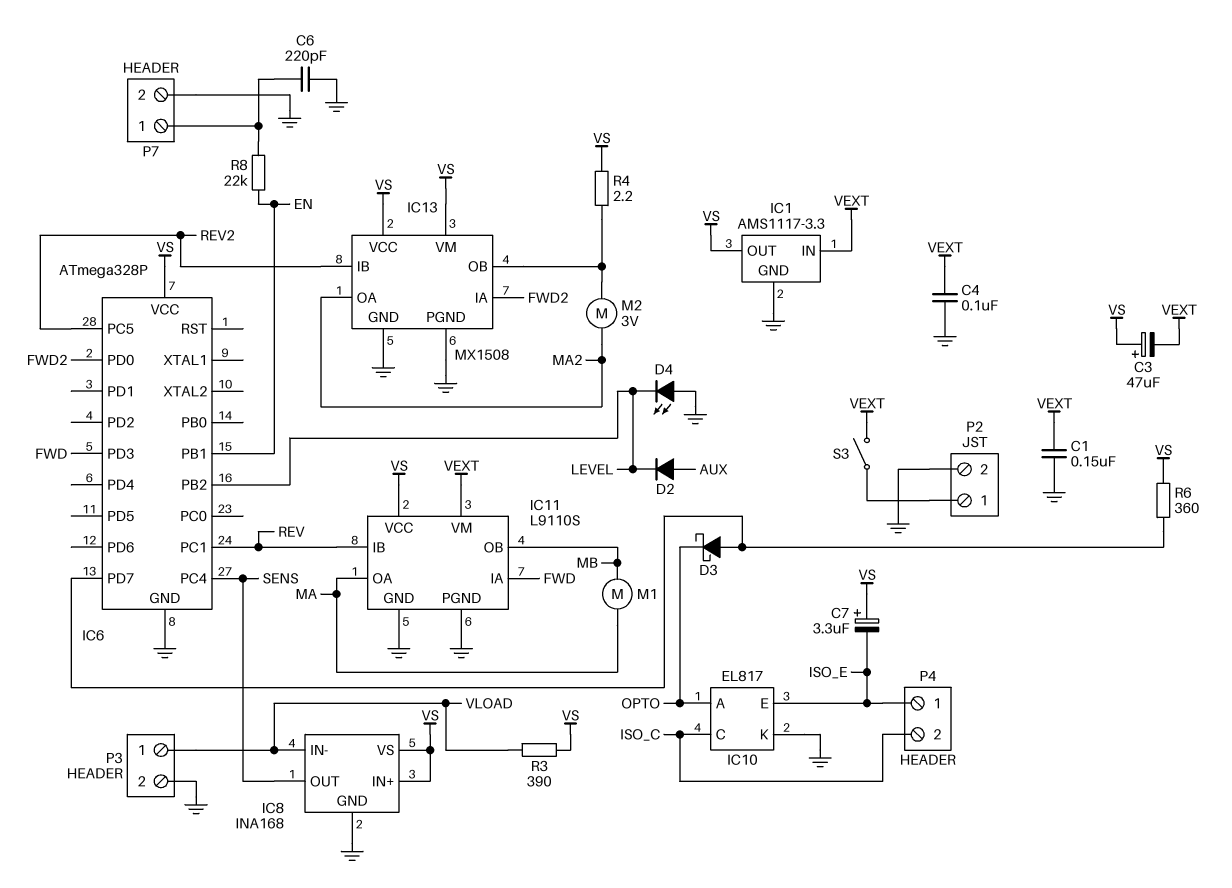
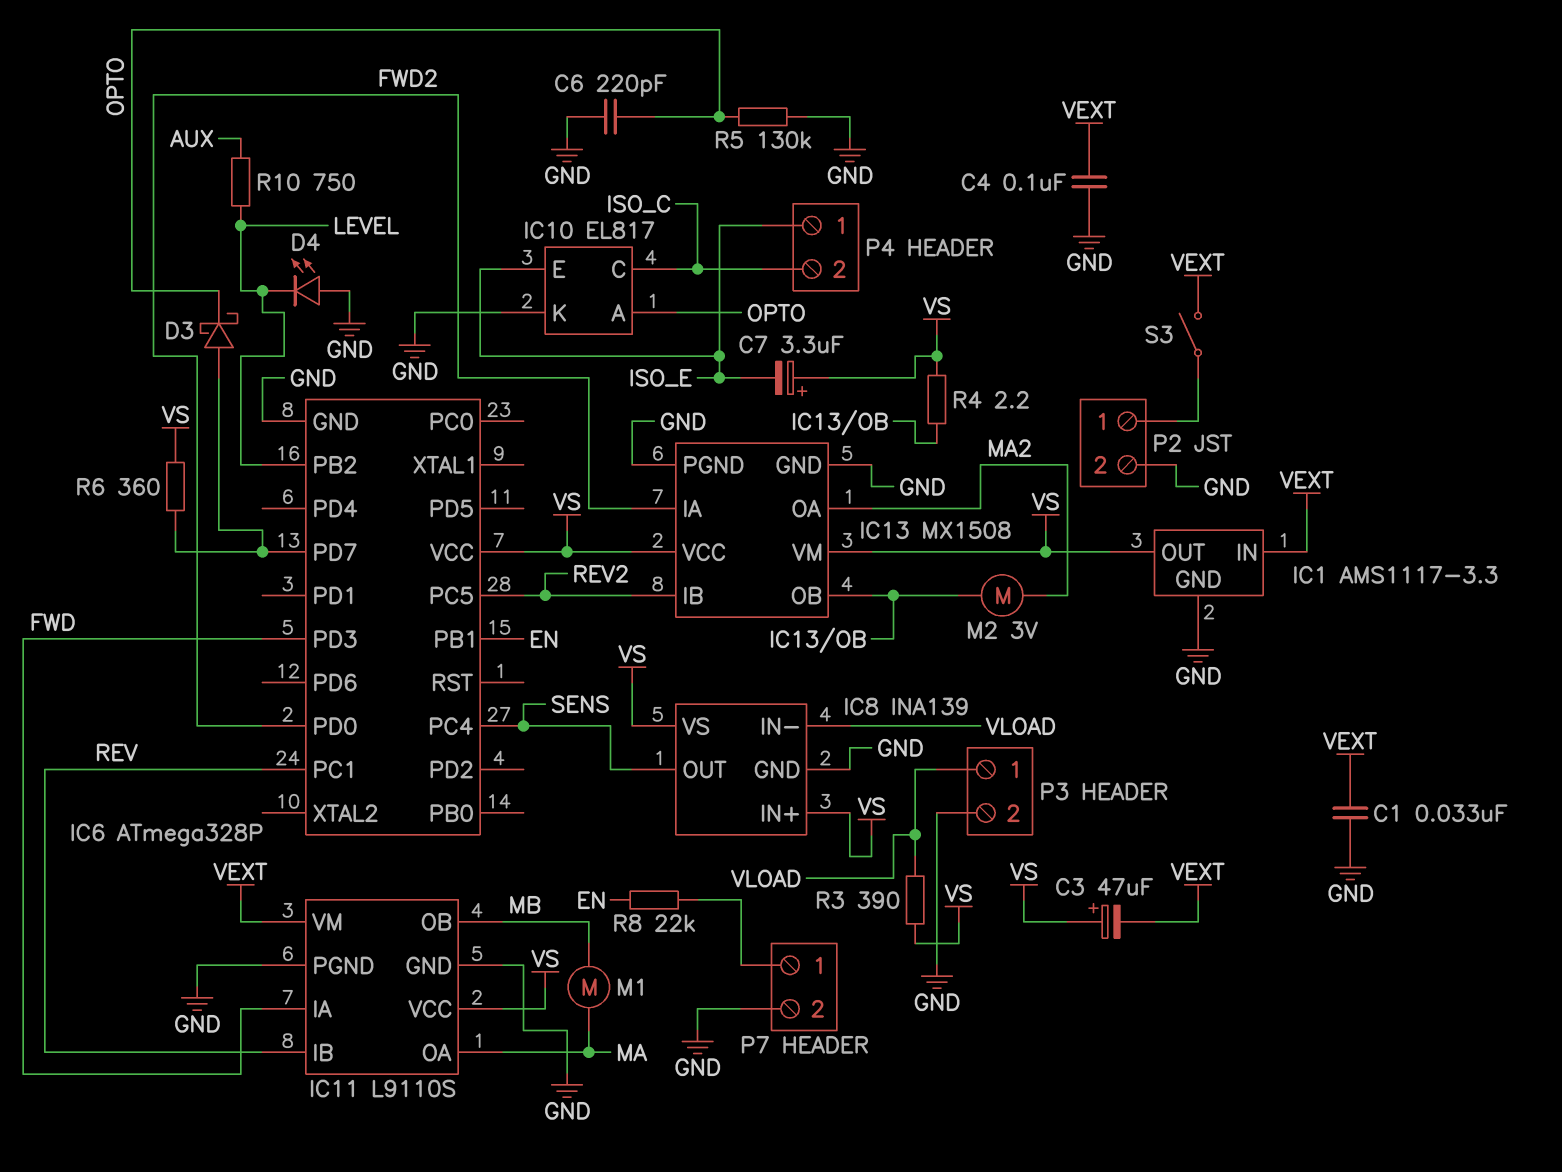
C1: 150nF (GND, VEXT) -> 33nF (GND, VEXT)
C6: 220pF (GND, P7/1) -> 220pF (GND, OPTO)
D2: diode (A AUX, K LEVEL) -> none
IC8: INA168 -> INA139
R5: none -> 130k (GND, OPTO)
R10: none -> 750 (AUX, LEVEL)

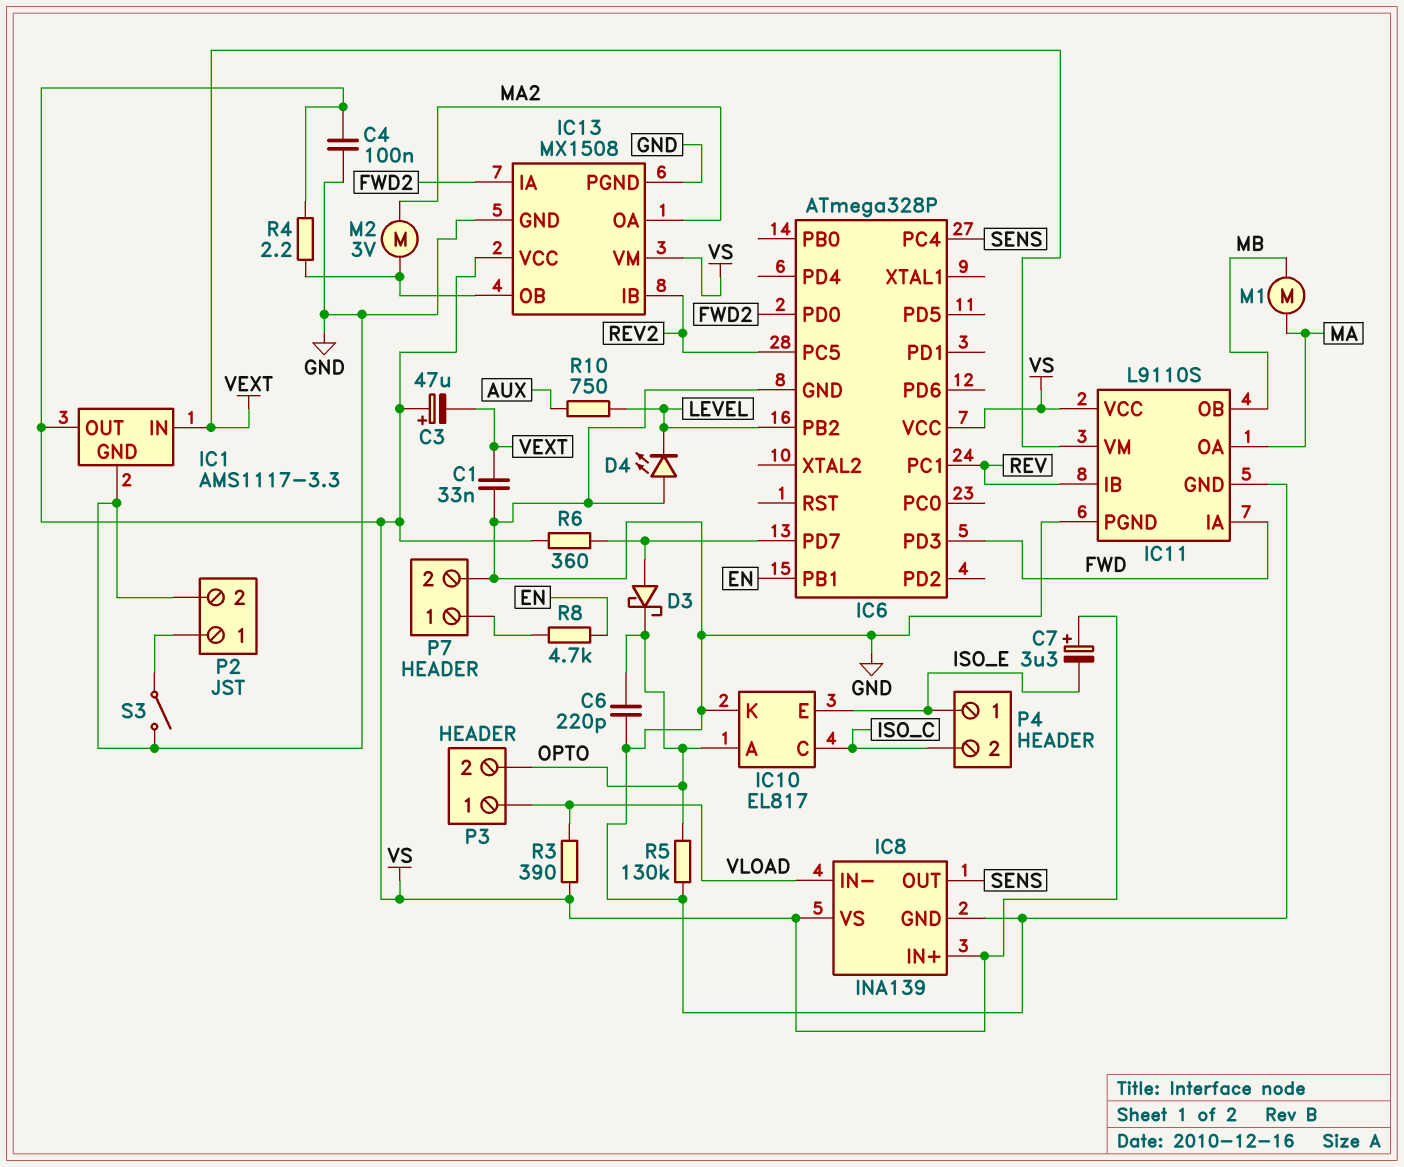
C4: 100nF (GND, VEXT) -> 100nF (GND, VS)
P3 pin 2: GND -> OPTO
R8: 22k (EN, P7/1) -> 4.7k (EN, P7/1)
S3: switch (P2/1, VEXT) -> switch (GND, P2/1)

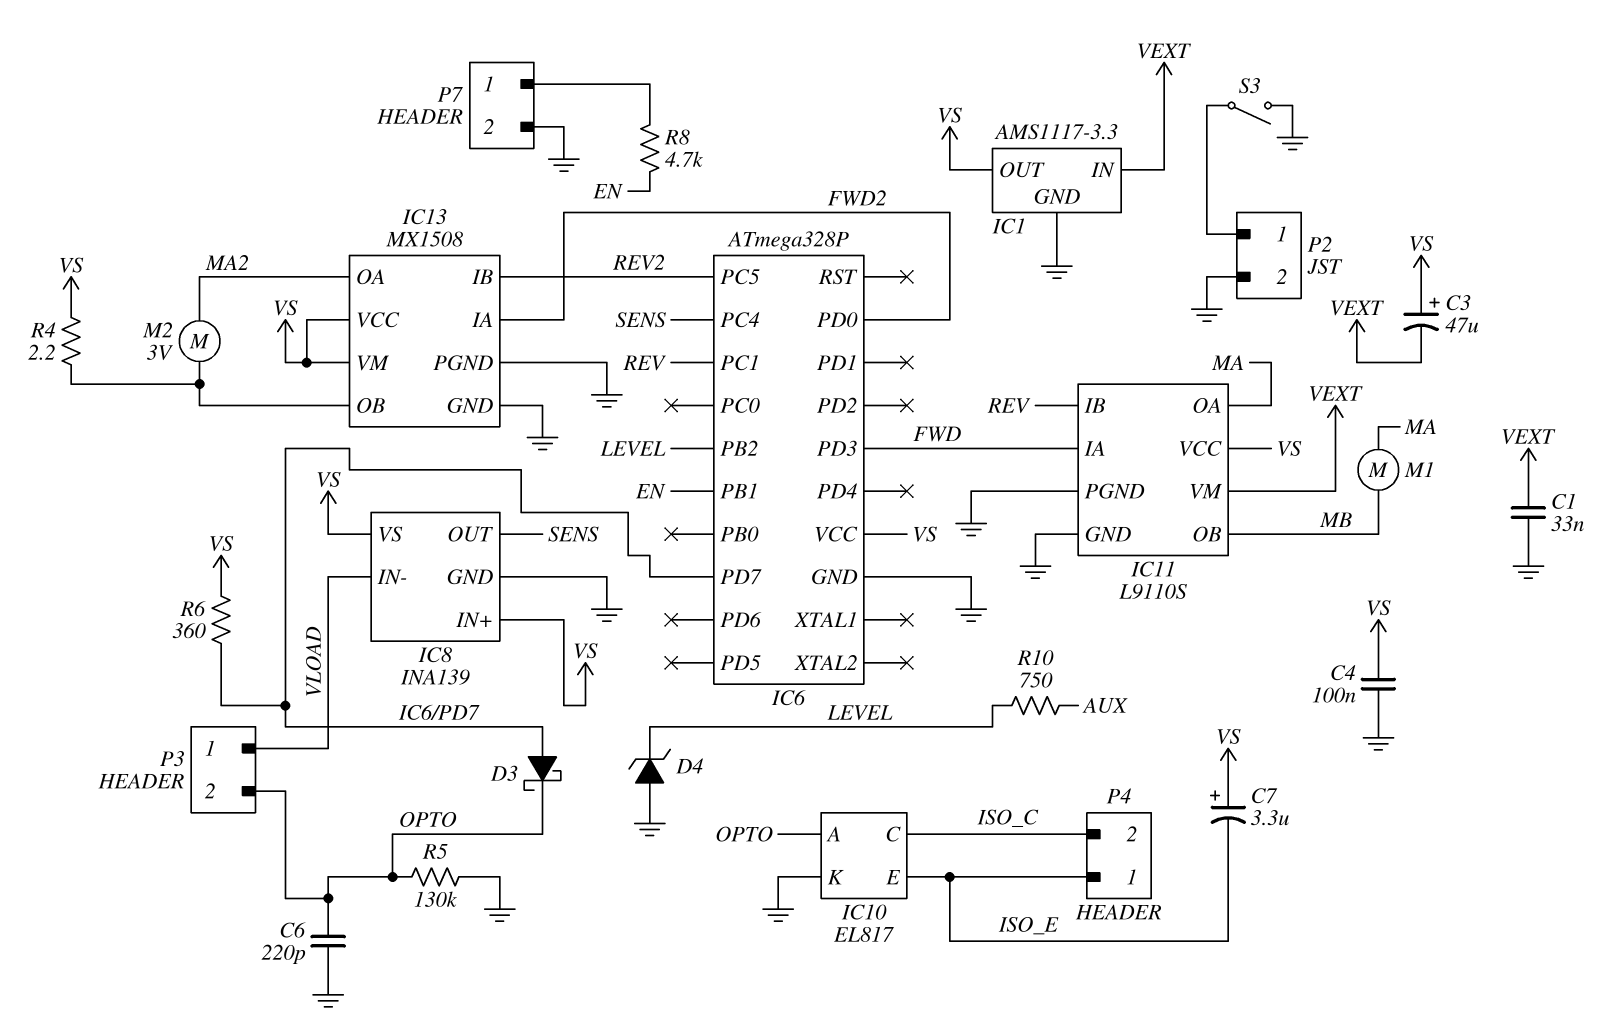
D4: LED (A GND, K LEVEL) -> zener (A GND, K LEVEL)
R3: 390 (VLOAD, VS) -> none

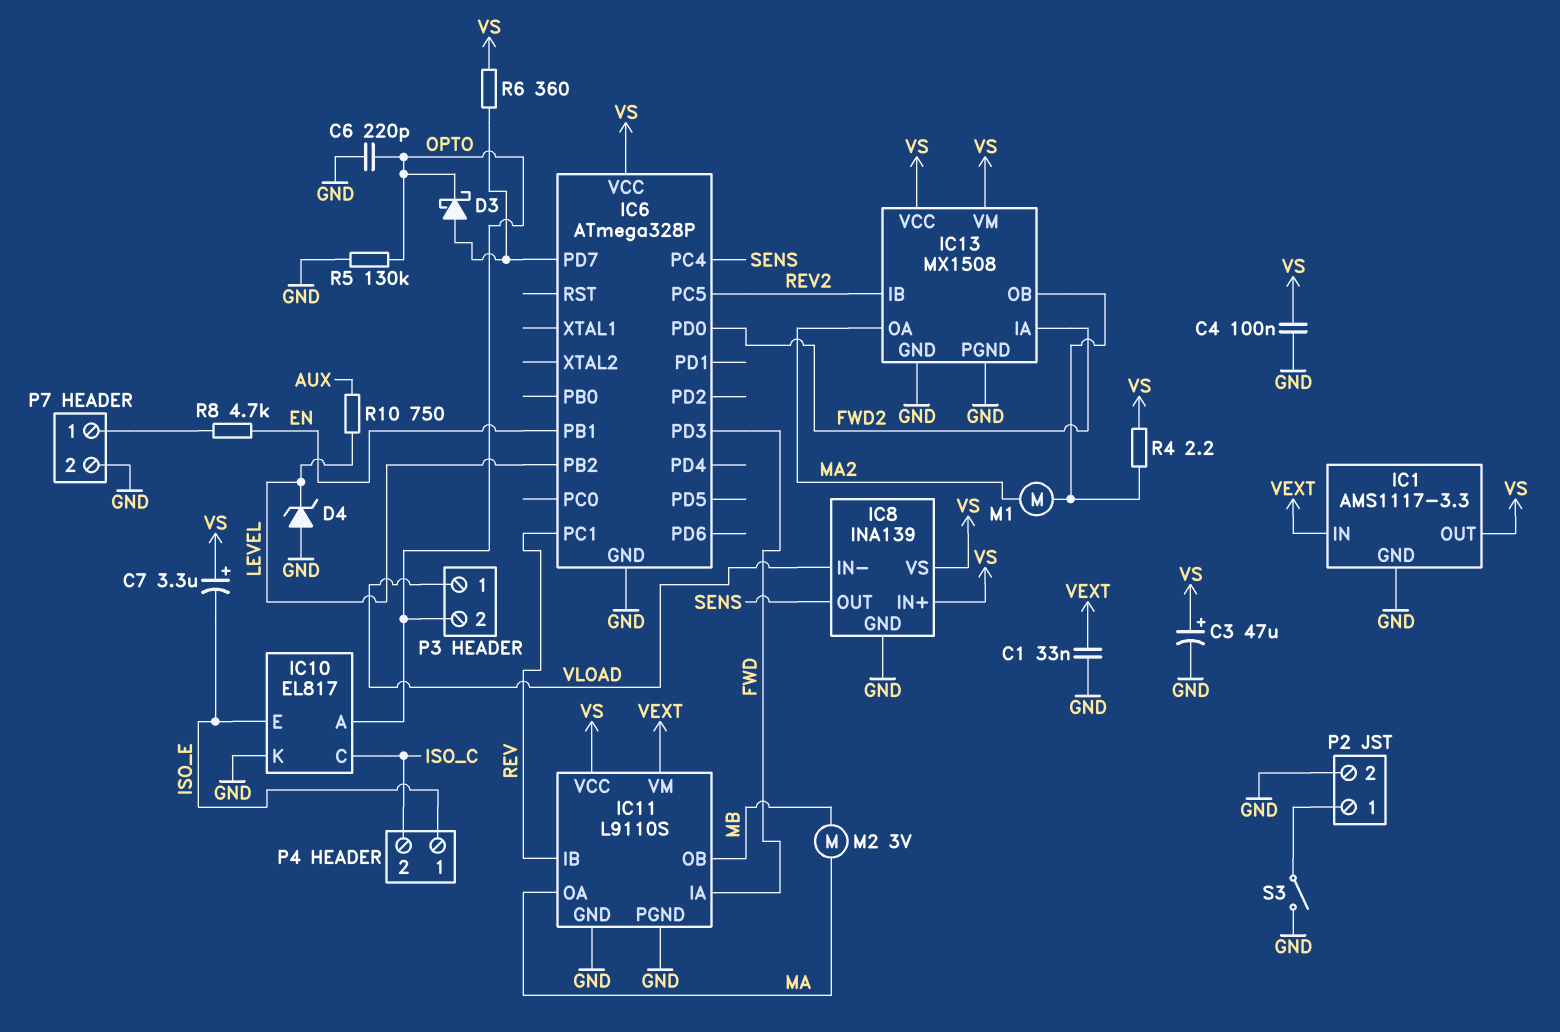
C3: 47uF (plus VS, minus VEXT) -> 47uF (plus VS, minus GND)
M1: motor (MA, MB) -> motor (IC13/OB, MA2)
M2: motor 3V (IC13/OB, MA2) -> motor 3V (MA, MB)

